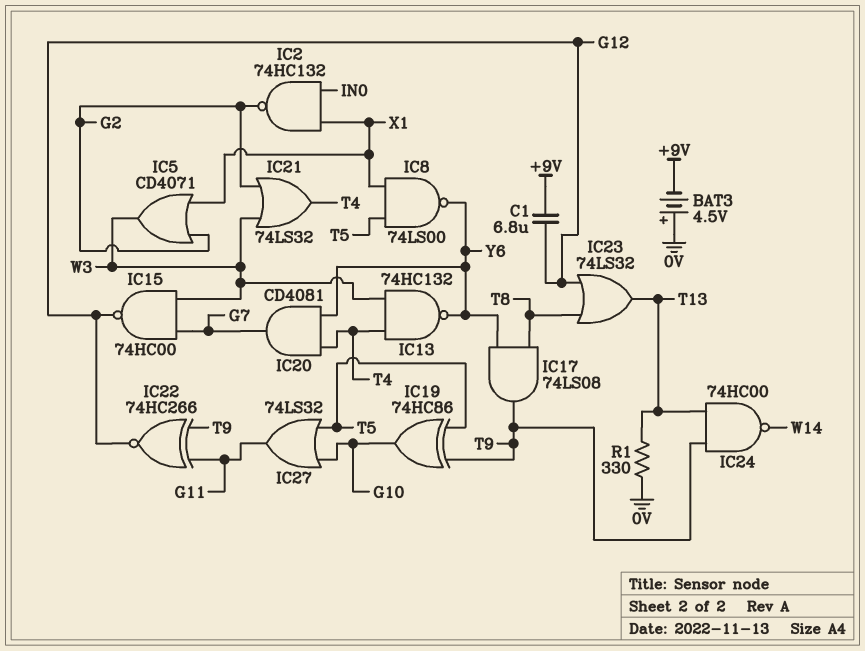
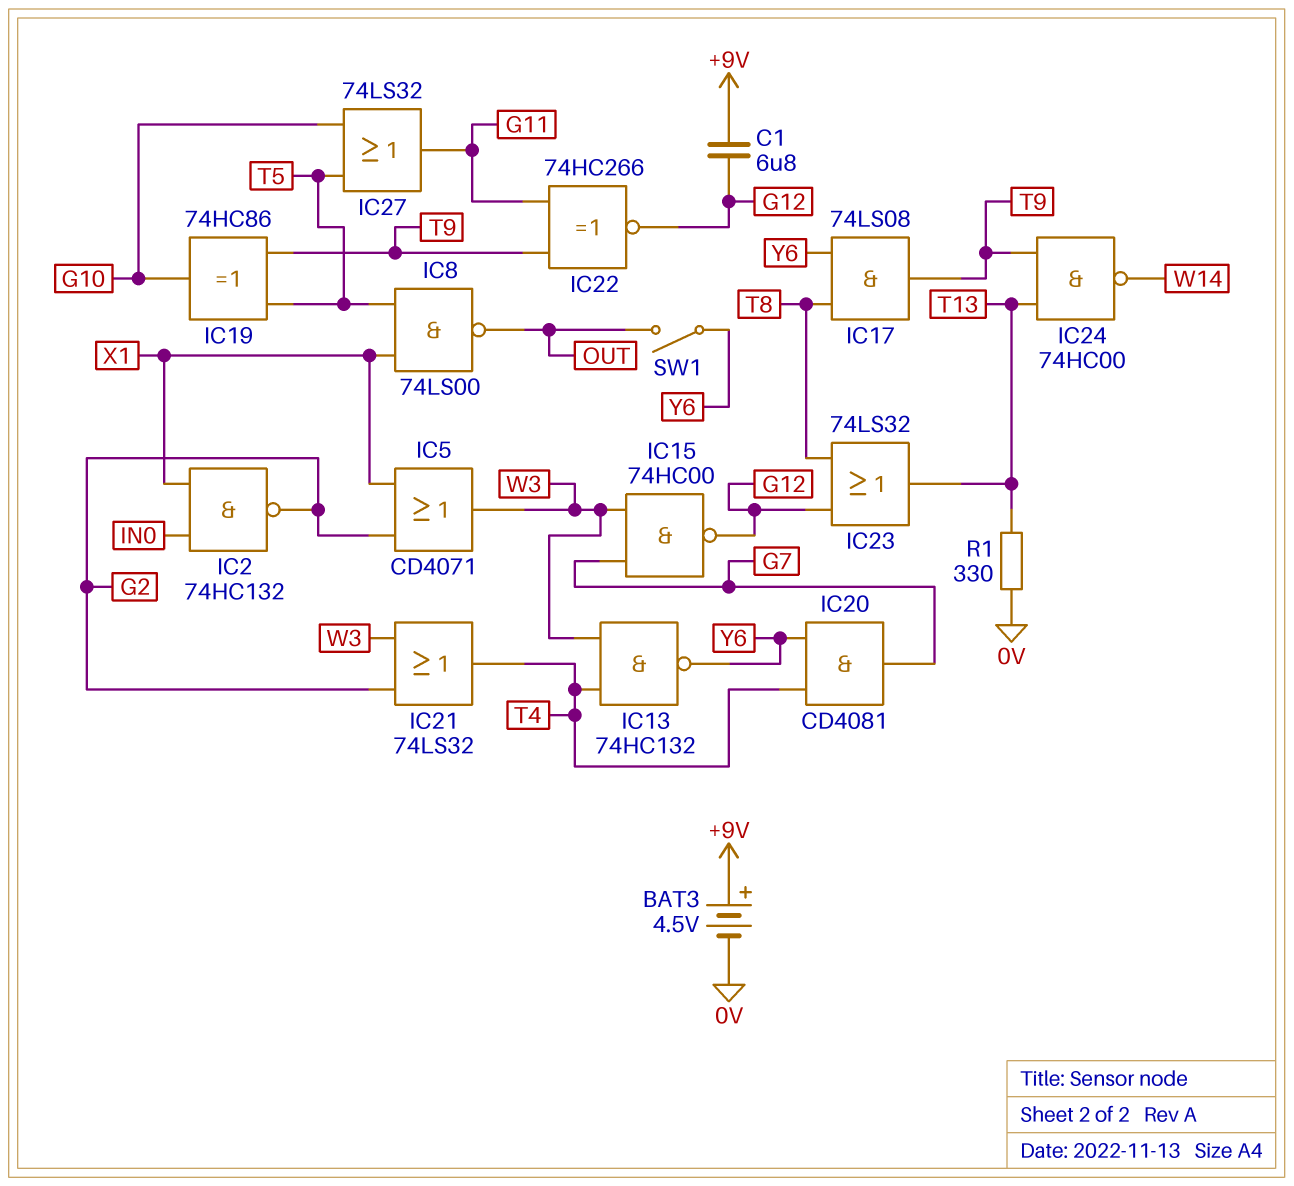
BAT3: 4.5V (plus 0V, minus +9V) -> 4.5V (plus +9V, minus 0V)
IC8: NAND 74LS00 (in T5, in X1, out Y6) -> NAND 74LS00 (in T5, in X1, out OUT)
SW1: none -> switch (OUT, Y6)

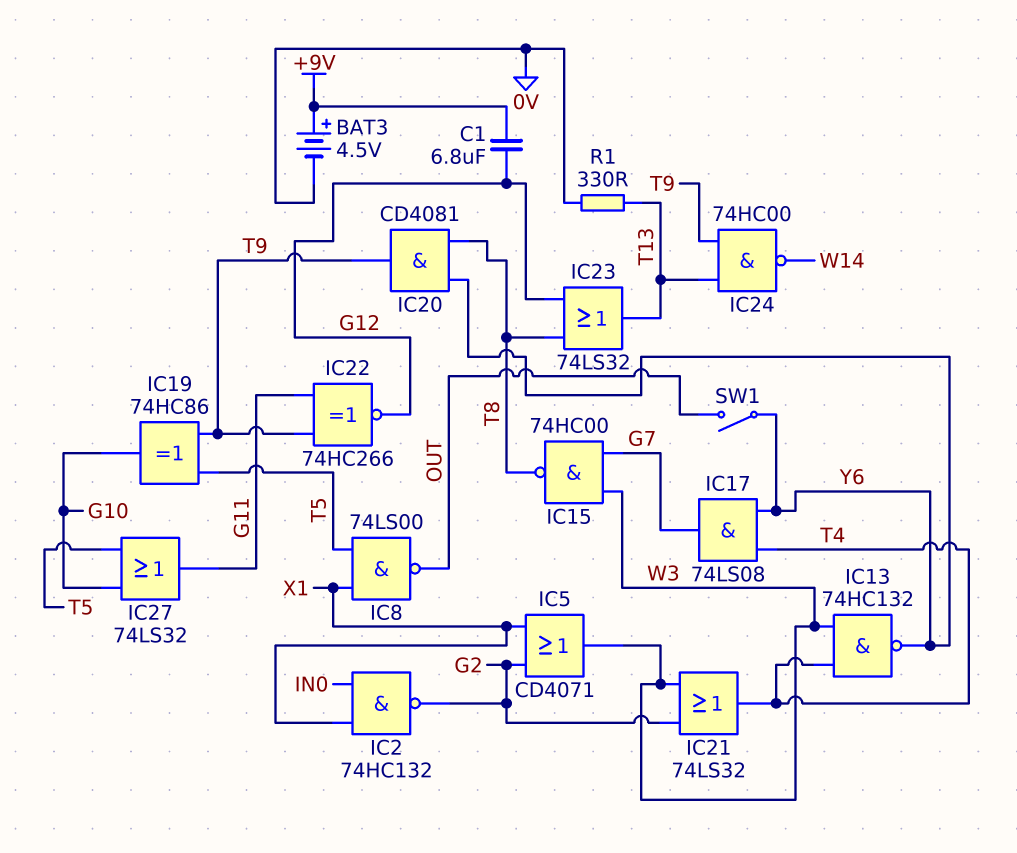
IC15: NAND 74HC00 (in G7, in W3, out G12) -> NAND 74HC00 (in G7, in W3, out T8)
IC17: AND 74LS08 (in T8, in Y6, out T9) -> AND 74LS08 (in T4, in Y6, out G7)
IC20: AND CD4081 (in T4, in Y6, out G7) -> AND CD4081 (in T8, in Y6, out T9)

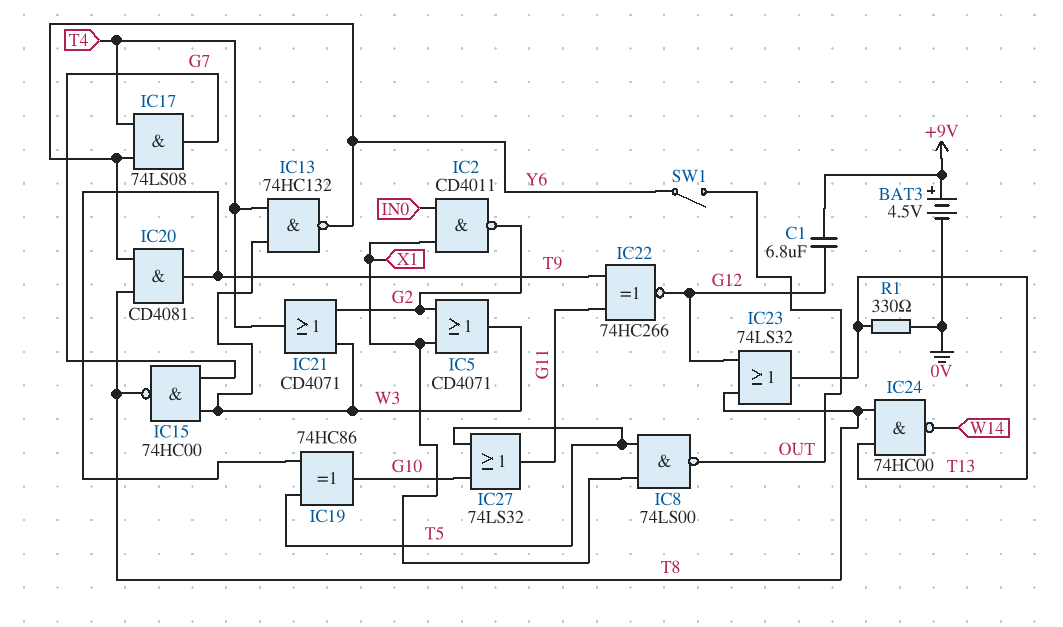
IC2: NAND 74HC132 (in IN0, in X1, out G2) -> NAND CD4011 (in IN0, in X1, out G2)
IC21: OR 74LS32 (in G2, in W3, out T4) -> OR CD4071 (in G2, in W3, out T4)
IC24: NAND 74HC00 (in T9, in T13, out W14) -> NAND 74HC00 (in T8, in T13, out W14)

